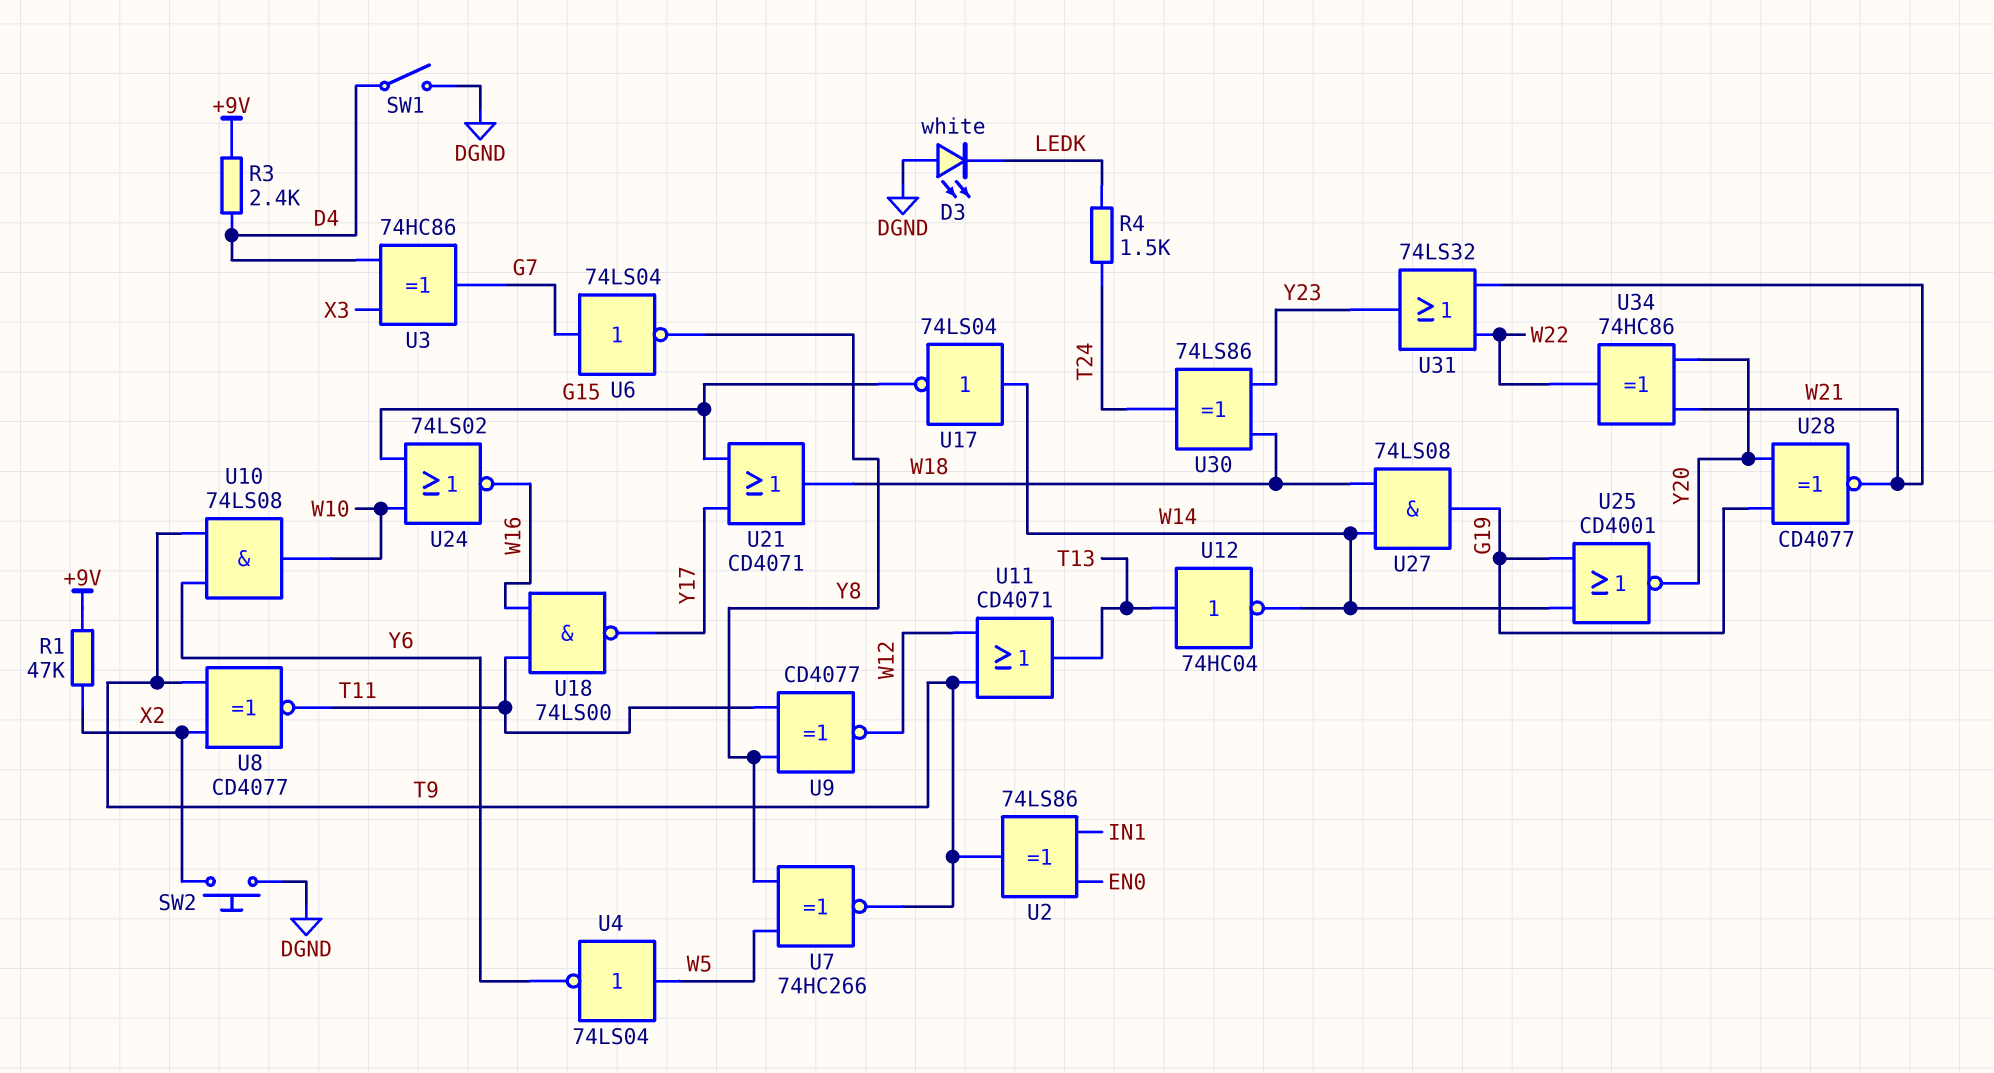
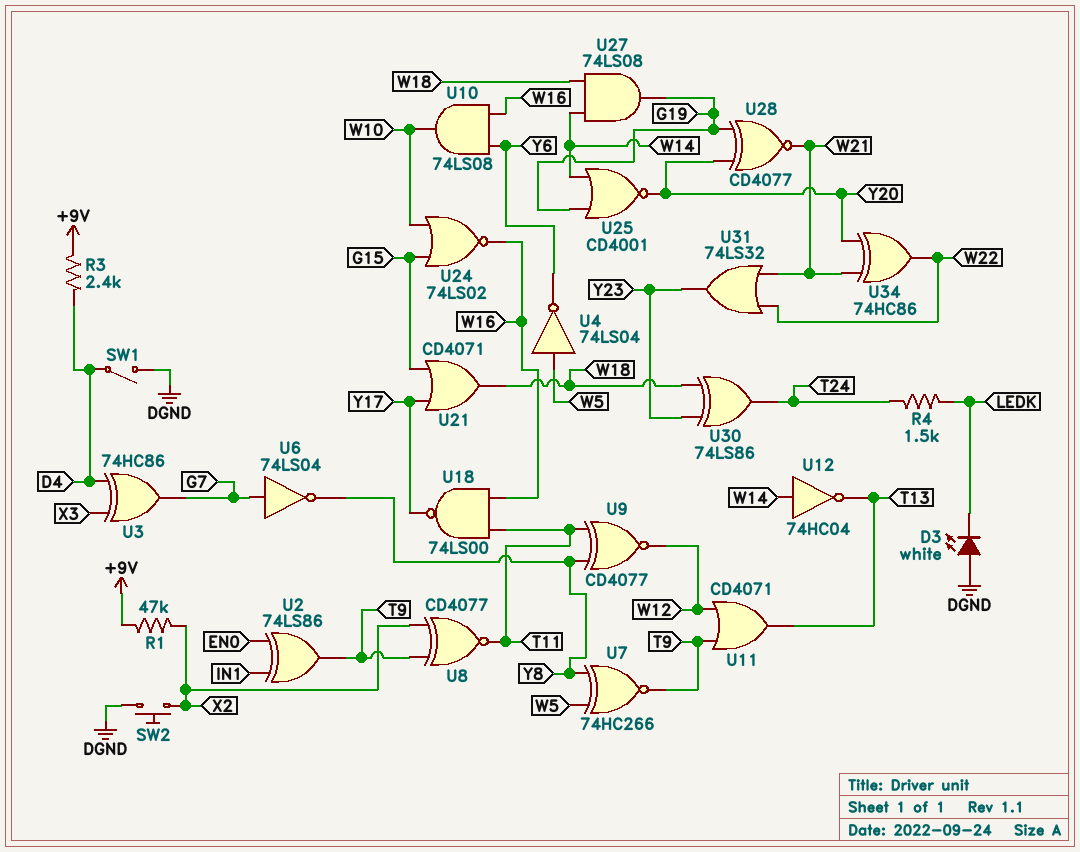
U10: AND 74LS08 (in T9, in Y6, out W10) -> AND 74LS08 (in W16, in Y6, out W10)
U12: NOT 74HC04 (in T13, out W14) -> NOT 74HC04 (in W14, out T13)
U17: NOT 74LS04 (in W14, out G15) -> none

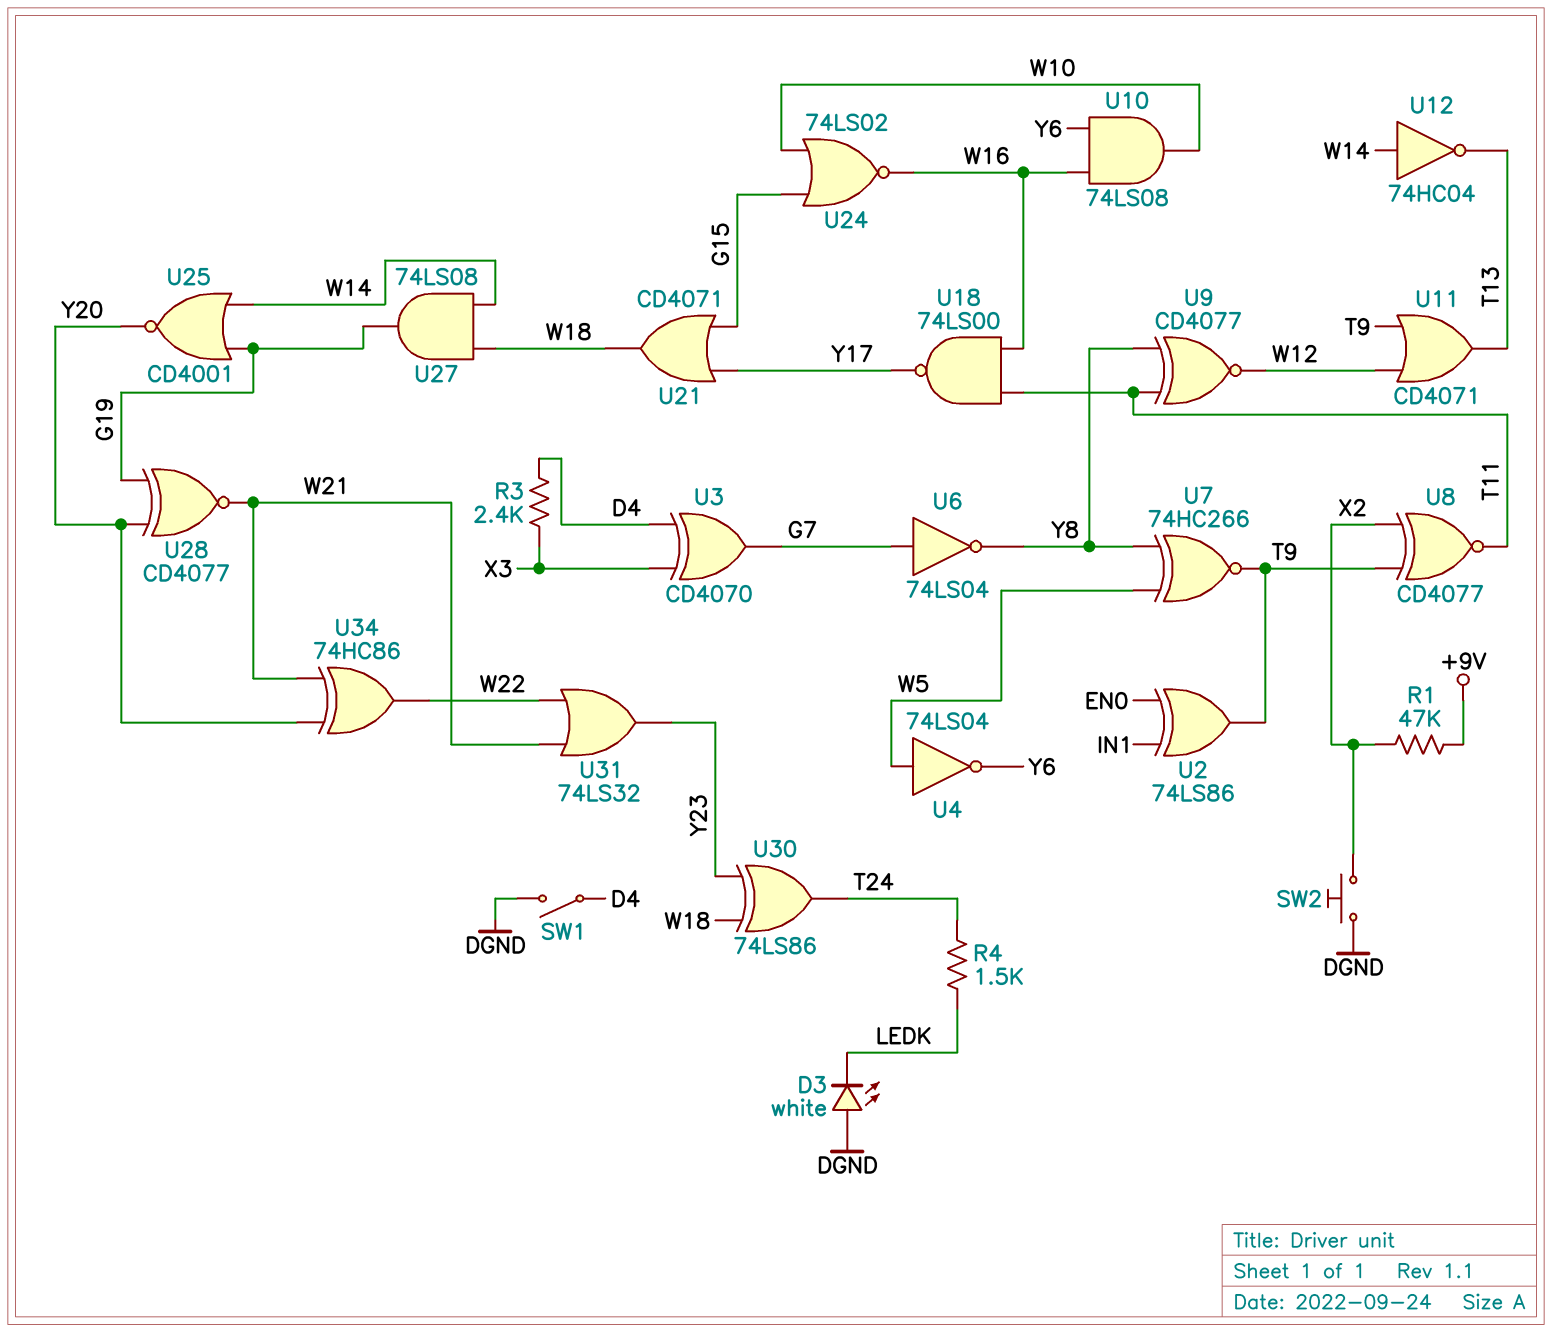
R3: 2.4k (+9V, D4) -> 2.4k (D4, X3)
U3: XOR 74HC86 (in D4, in X3, out G7) -> XOR CD4070 (in D4, in X3, out G7)

